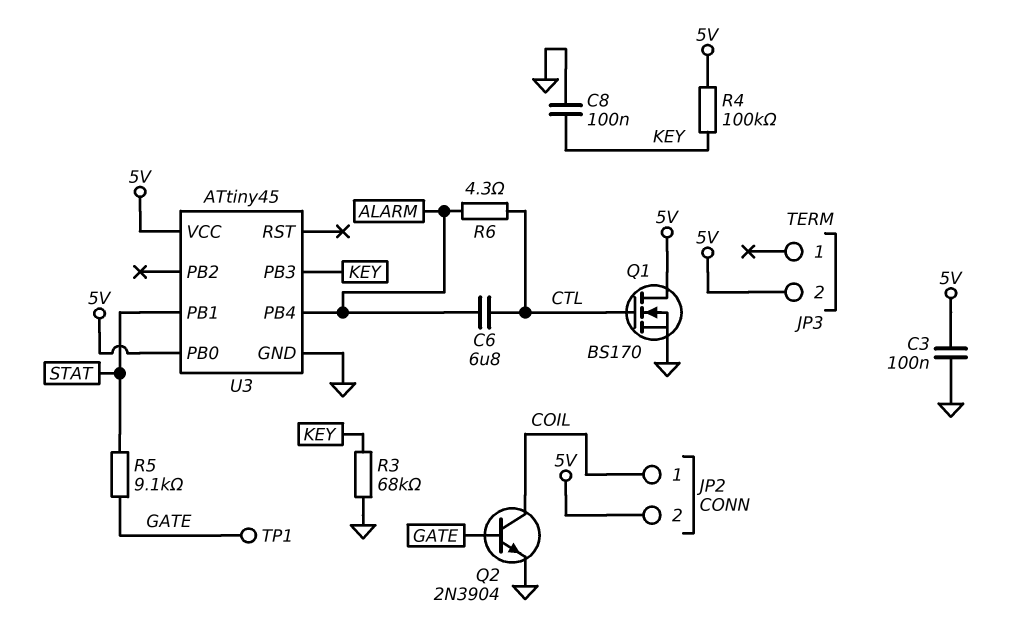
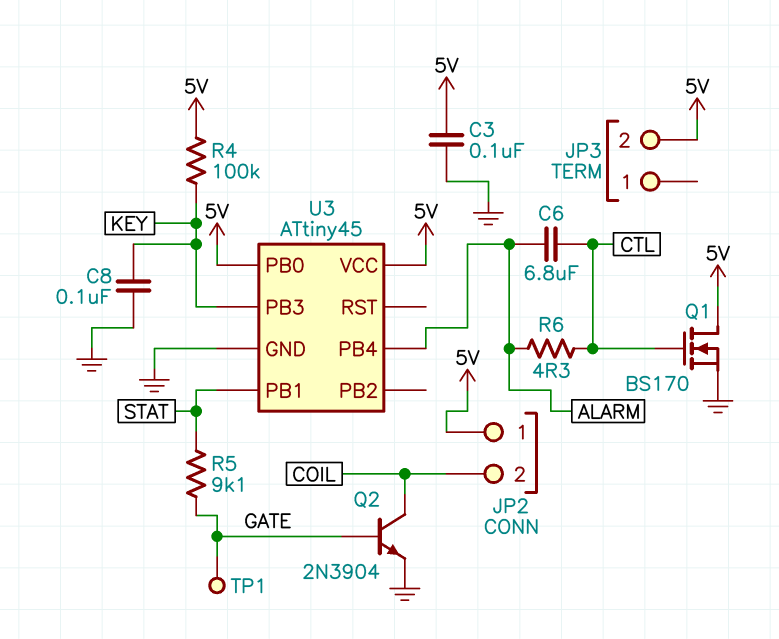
JP2 pin 1: COIL -> 5V
JP2 pin 2: 5V -> COIL
R3: 68k (GND, KEY) -> none

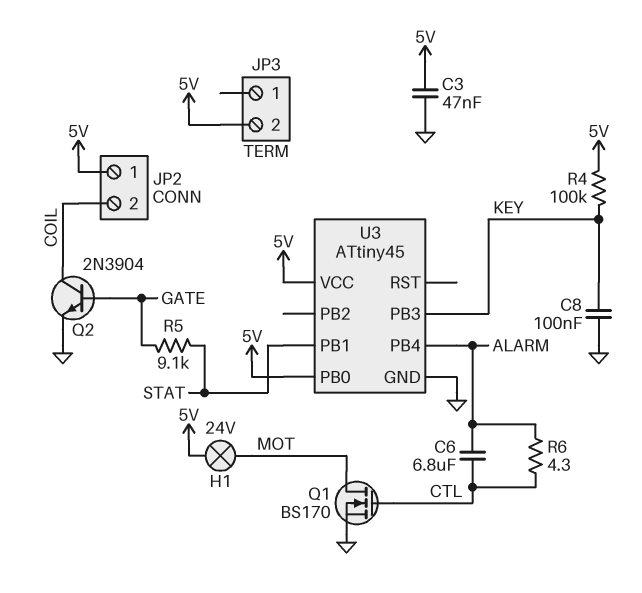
C3: 100nF (5V, GND) -> 47nF (5V, GND)
H1: none -> lamp 24V (5V, MOT)
Q1: NMOS BS170 (G CTL, D 5V, S GND) -> NMOS BS170 (G CTL, D MOT, S GND)
TP1: test point (GATE) -> none

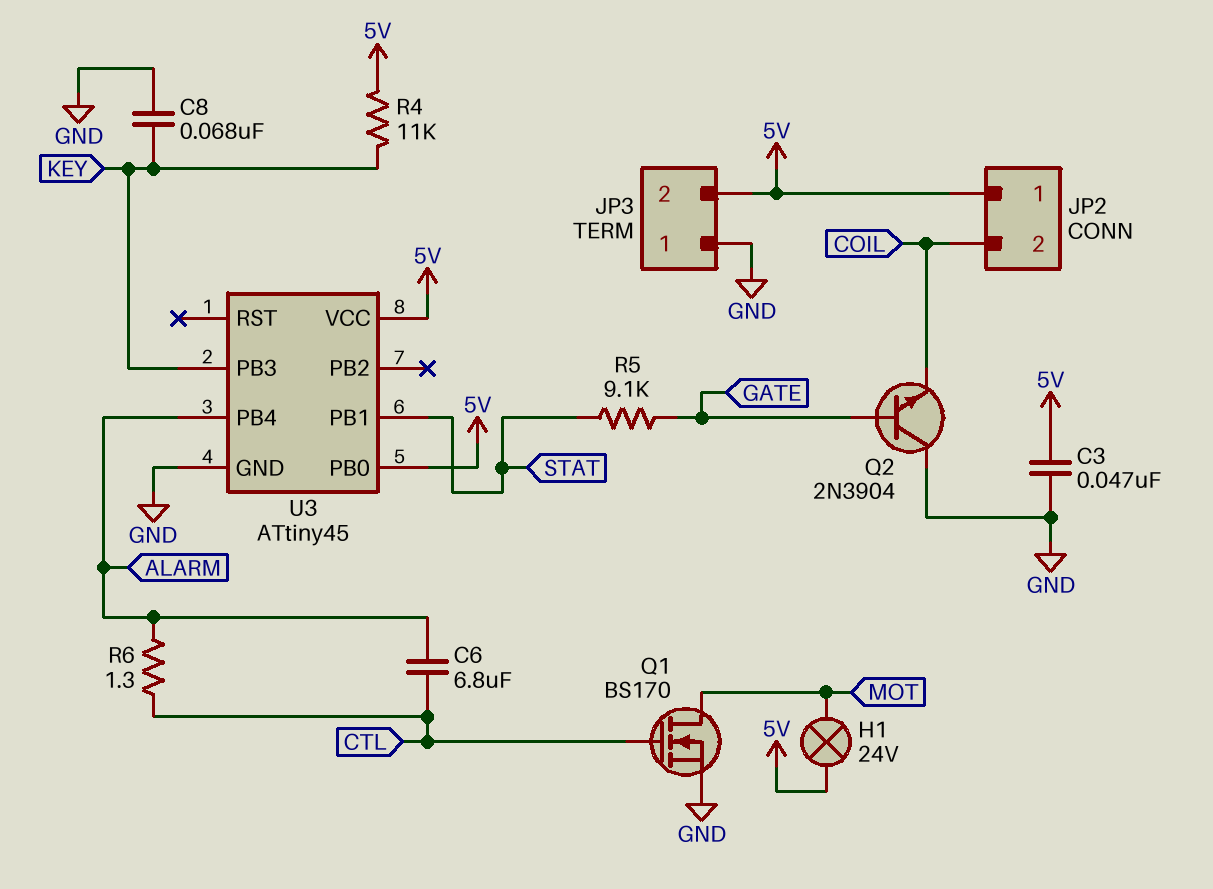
C8: 100nF (GND, KEY) -> 68nF (GND, KEY)
JP3 pin 1: none -> GND
Q2: NPN 2N3904 (B GATE, C COIL, E GND) -> NPN 2N3904 (B GATE, C GND, E COIL)
R4: 100k (5V, KEY) -> 11k (5V, KEY)
R6: 4.3 (ALARM, CTL) -> 1.3 (ALARM, CTL)

